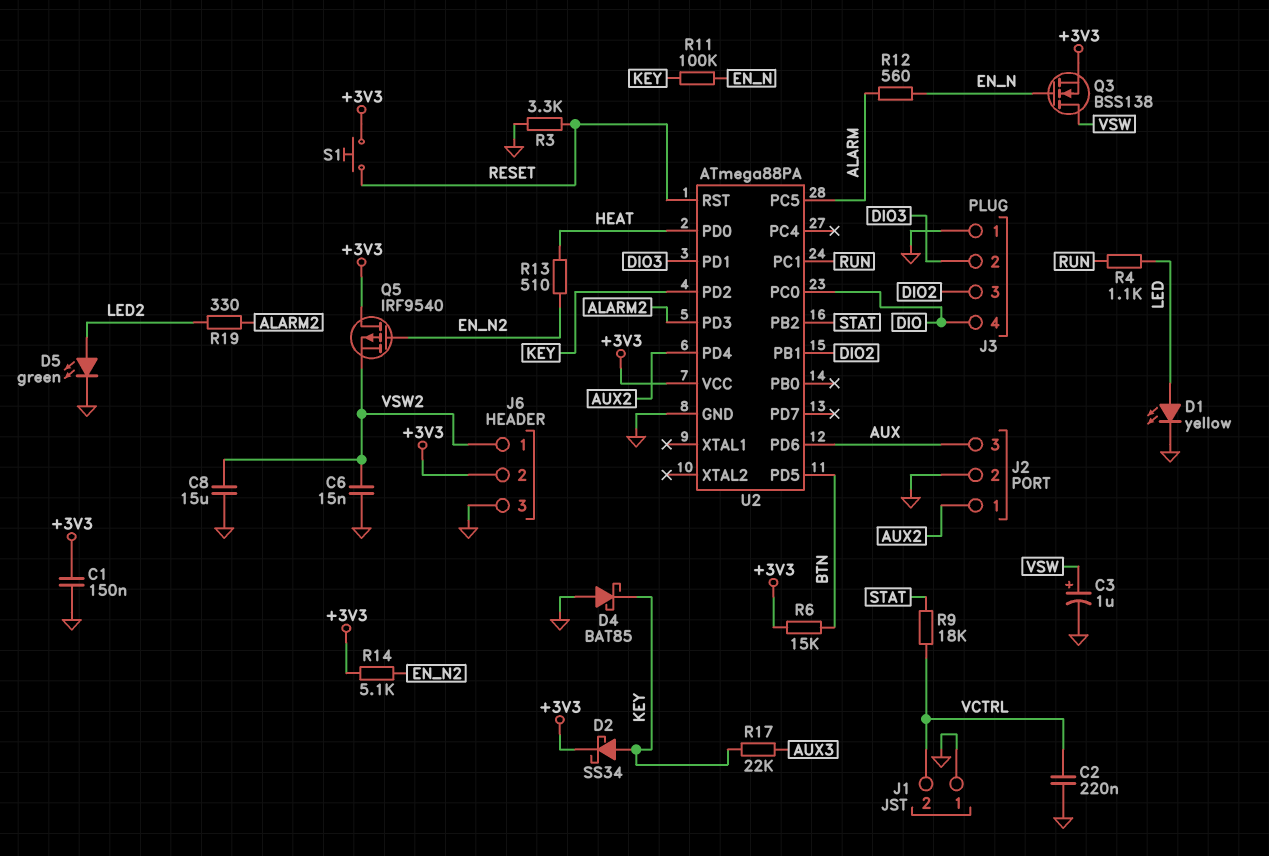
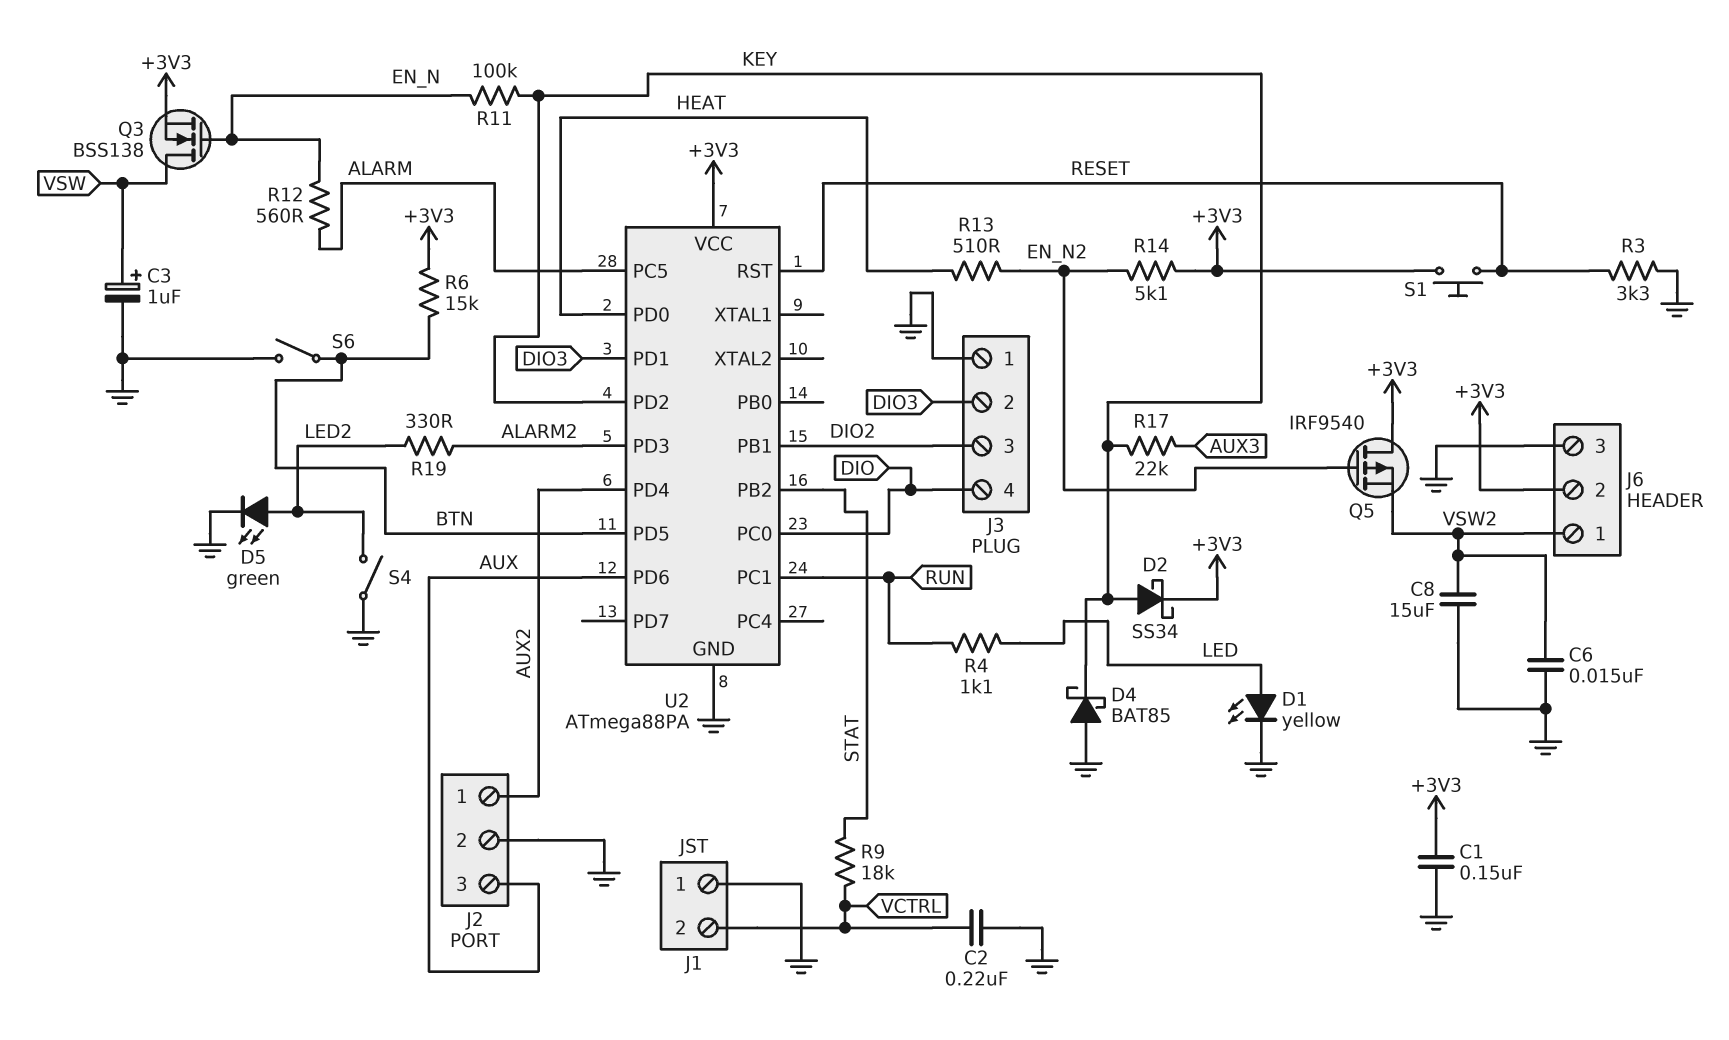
S4: none -> switch (GND, LED2)
S6: none -> switch (BTN, GND)

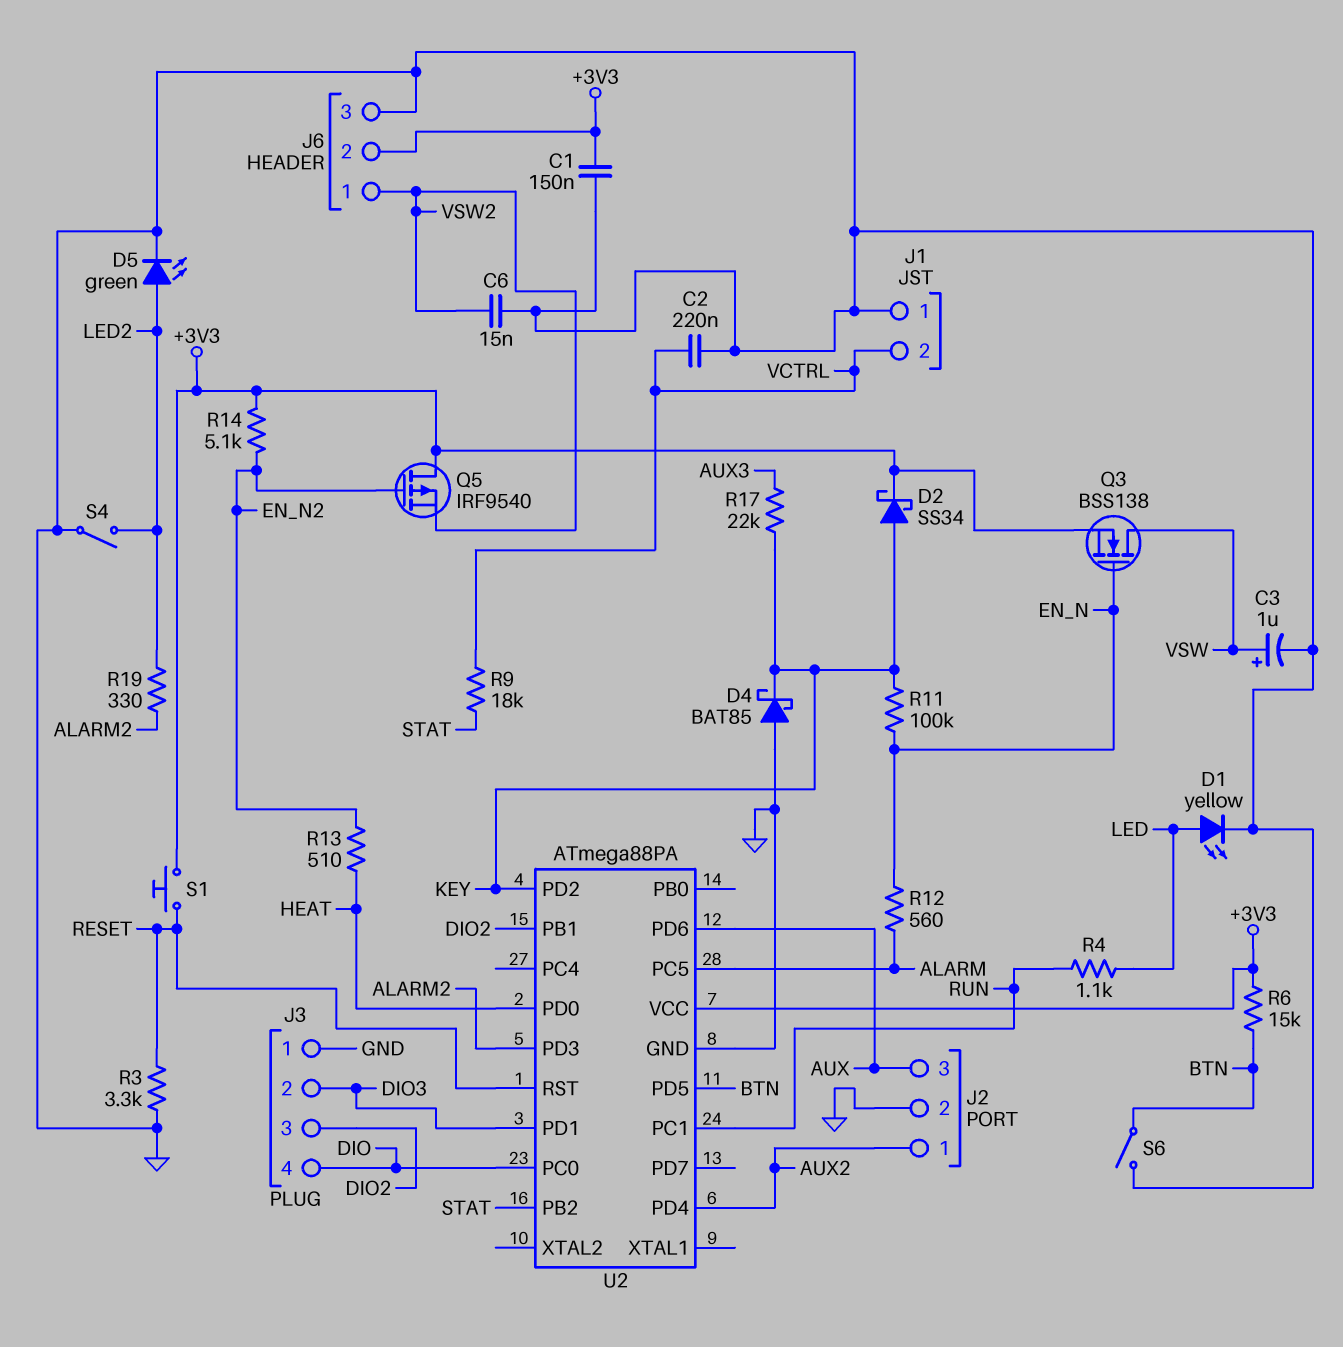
C8: 15uF (GND, VSW2) -> none

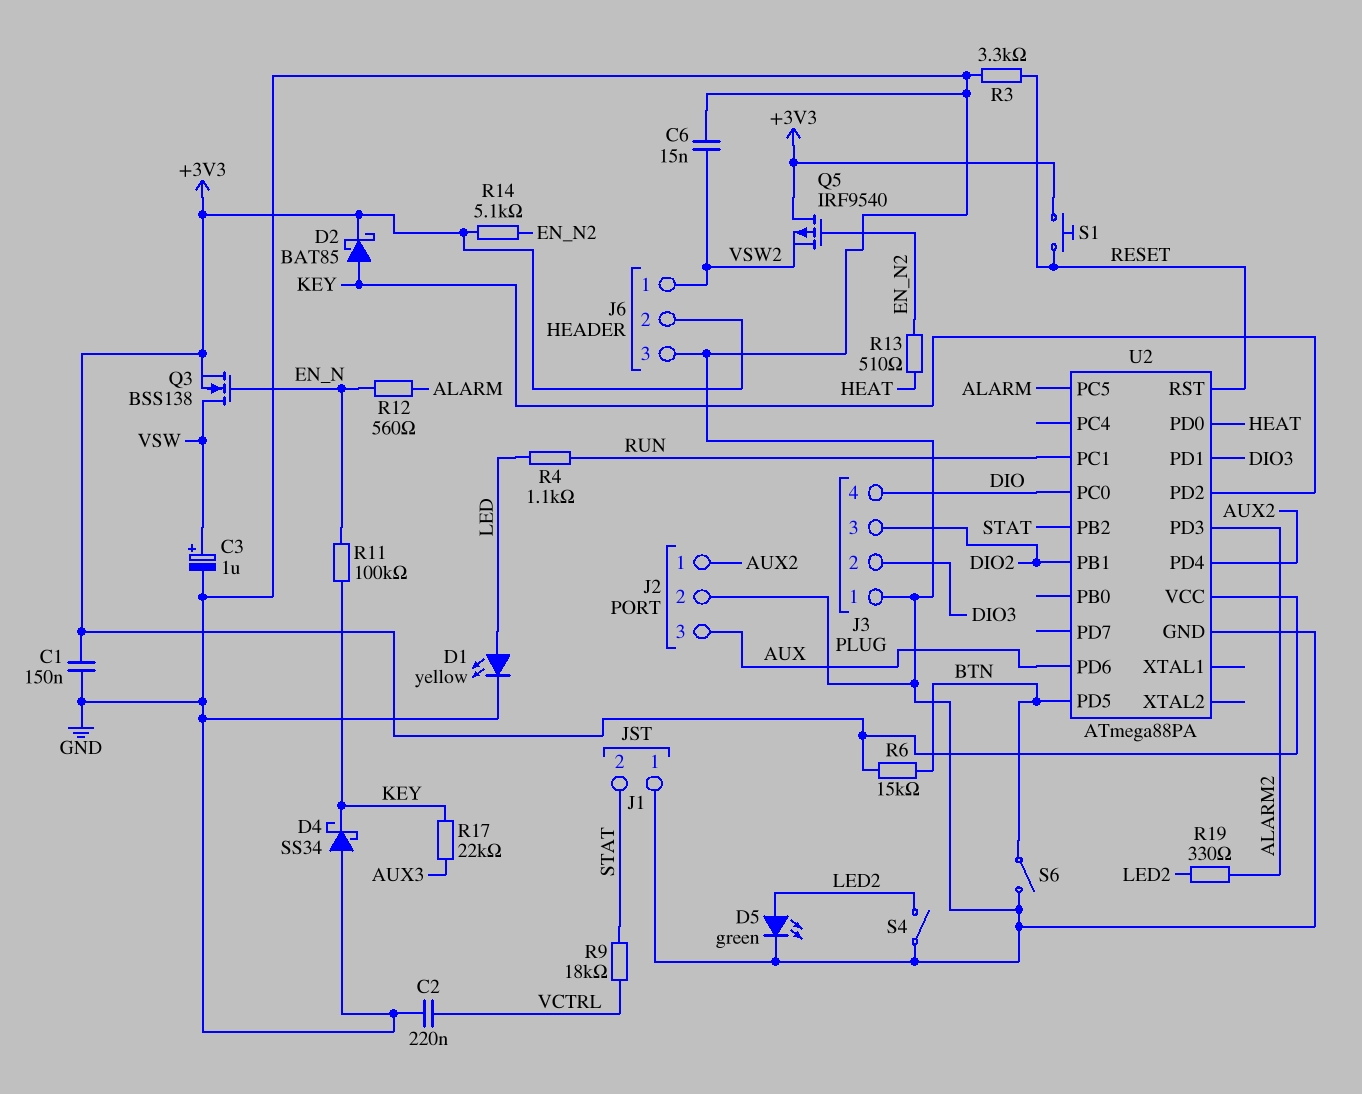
D2: schottky SS34 (A KEY, K +3V3) -> schottky BAT85 (A KEY, K +3V3)
D4: schottky BAT85 (A GND, K KEY) -> schottky SS34 (A GND, K KEY)
J1 pin 2: VCTRL -> STAT

